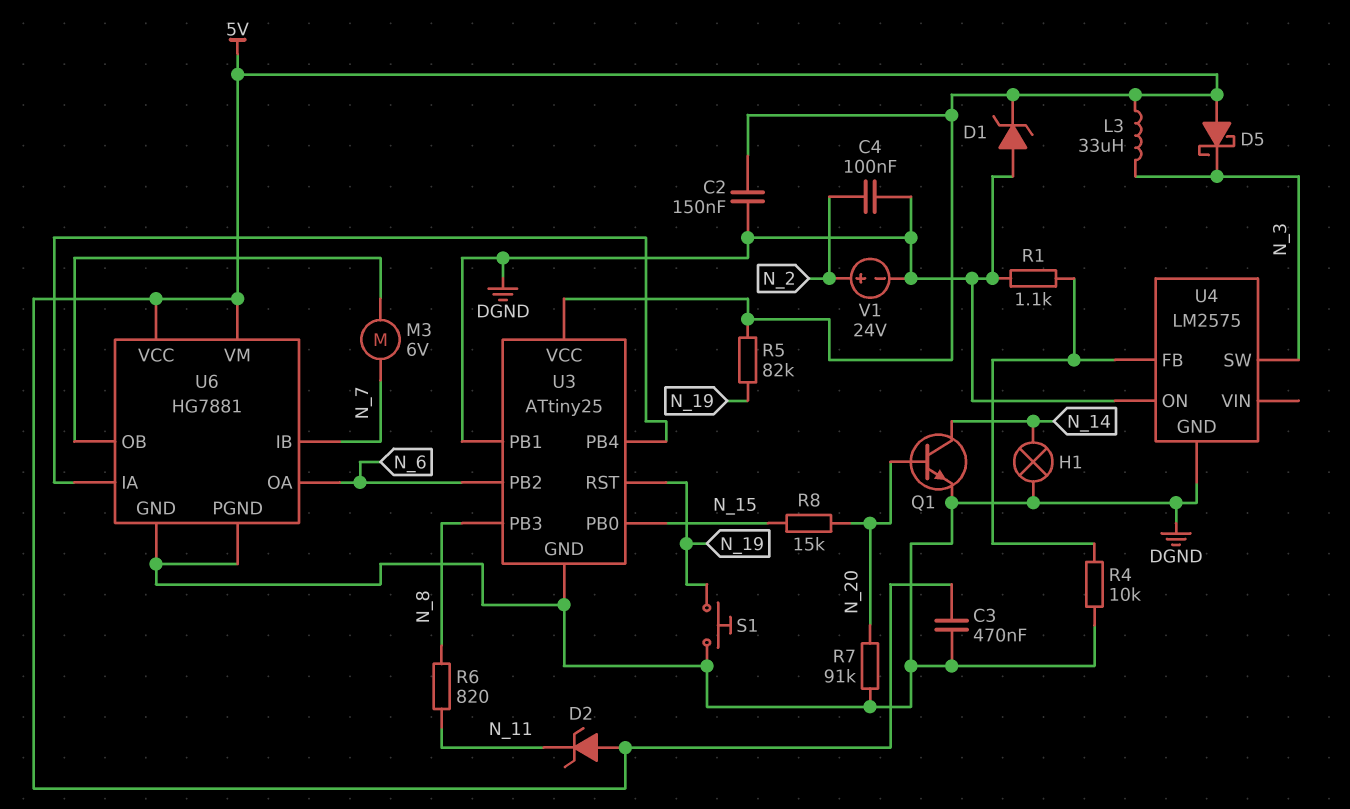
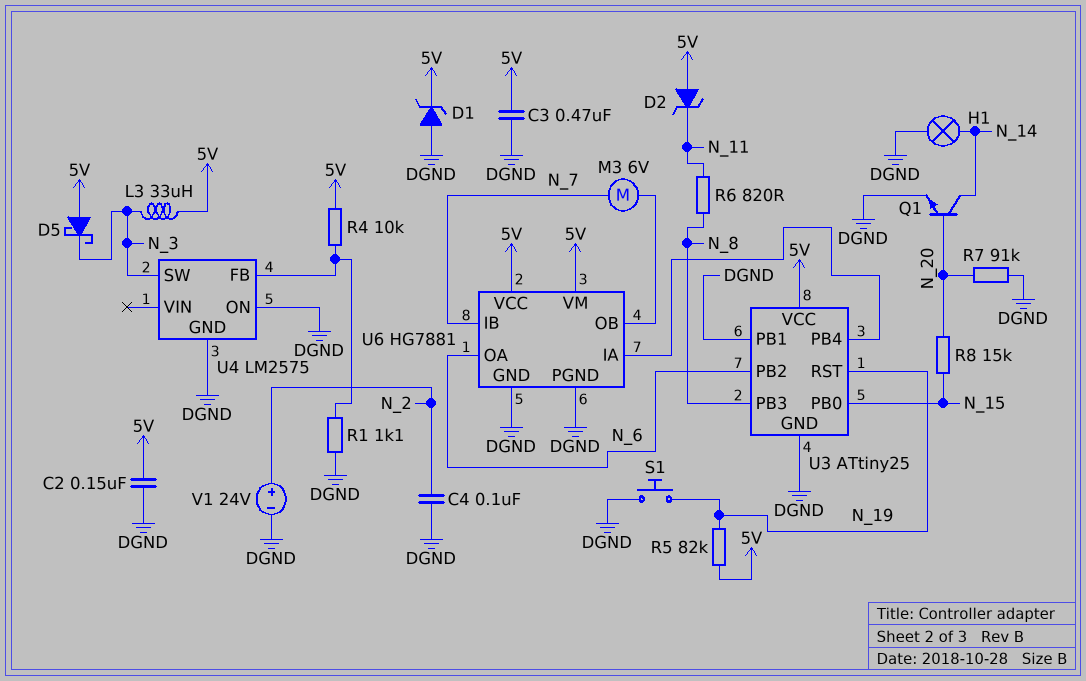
R4: 10k (DGND, U4/FB) -> 10k (5V, U4/FB)

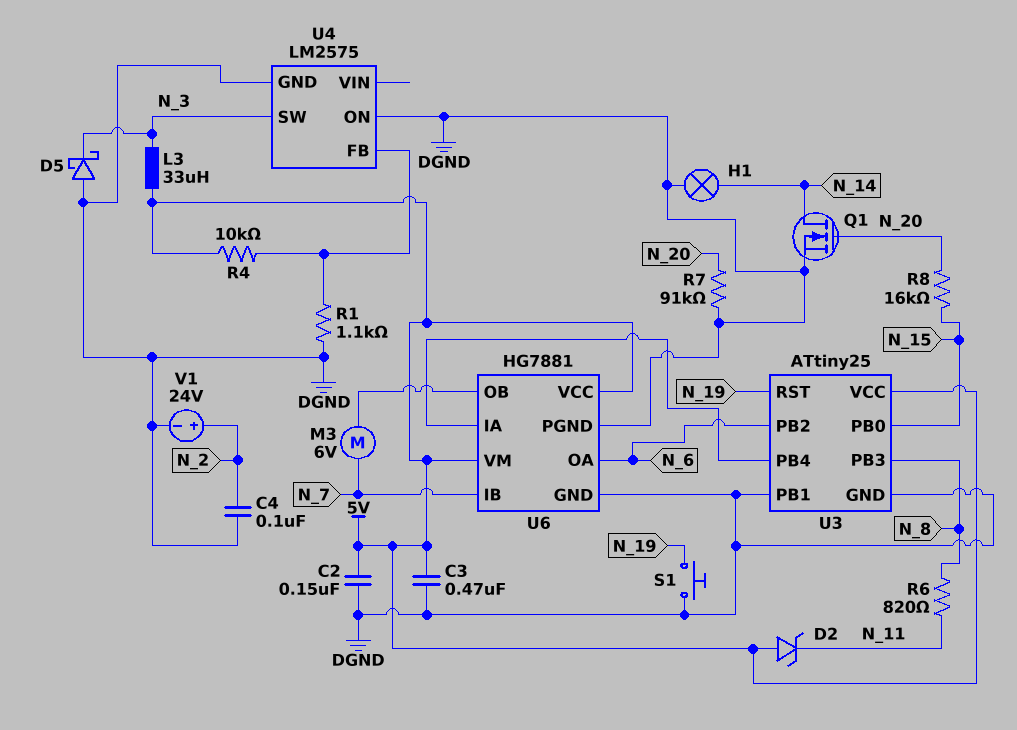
D1: zener (A DGND, K 5V) -> none
D5: schottky (A 5V, K N_3) -> schottky (A DGND, K N_3)
Q1: NPN (B N_20, C N_14, E DGND) -> NMOS (G N_20, D N_14, S DGND)
R5: 82k (5V, N_19) -> none
R8: 15k (N_15, N_20) -> 16k (N_15, N_20)

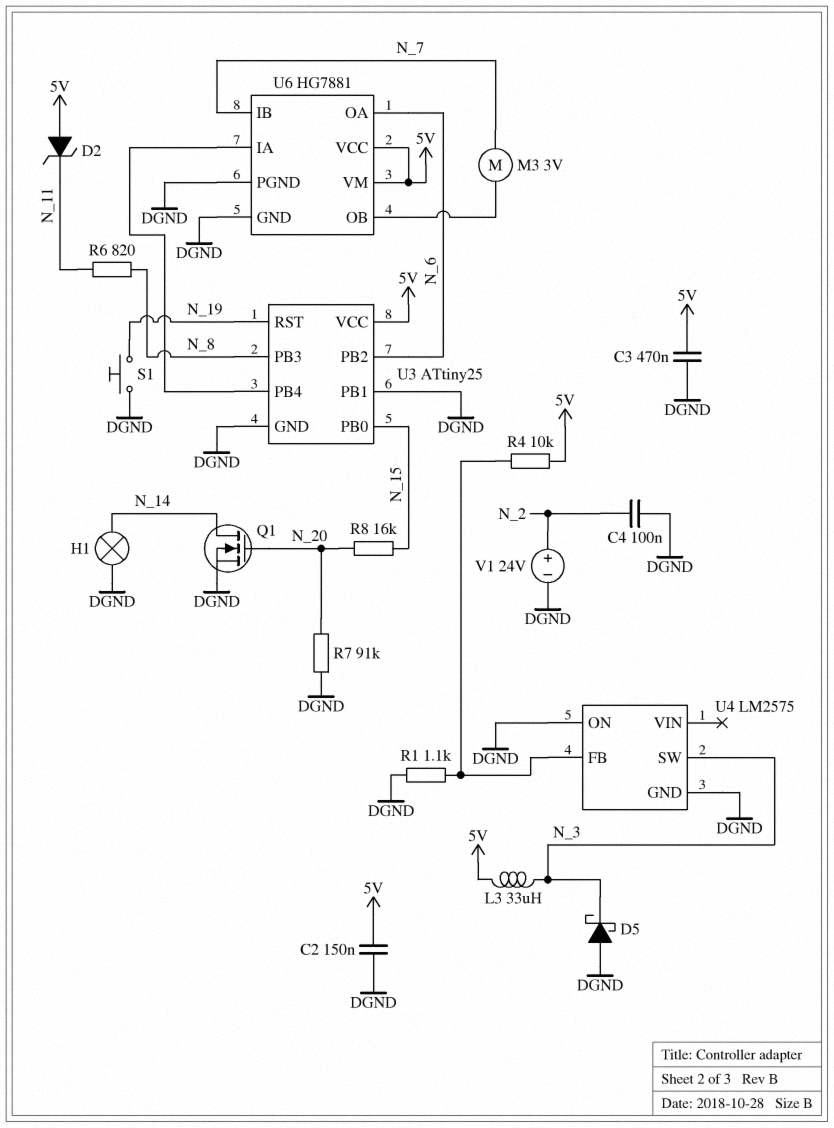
M3: motor 6V (N_7, U6/OB) -> motor 3V (N_7, U6/OB)

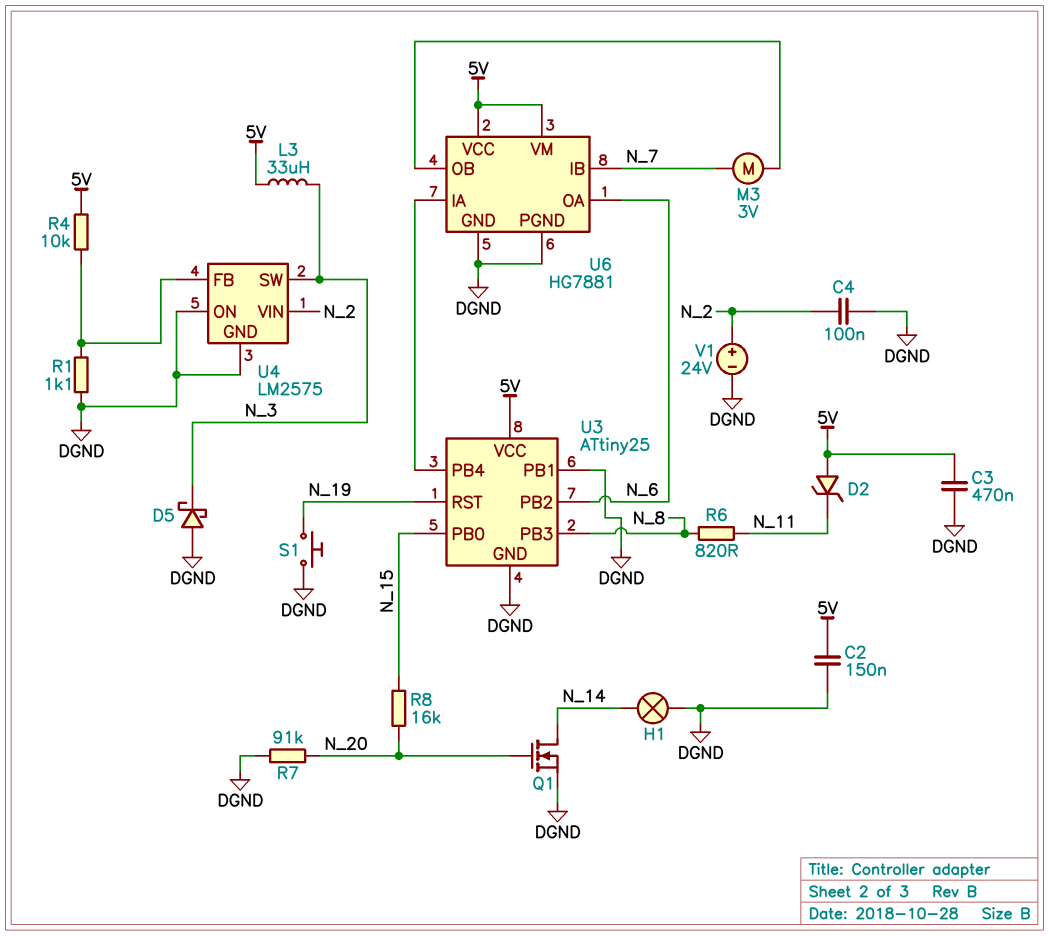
U4 pin VIN: none -> N_2

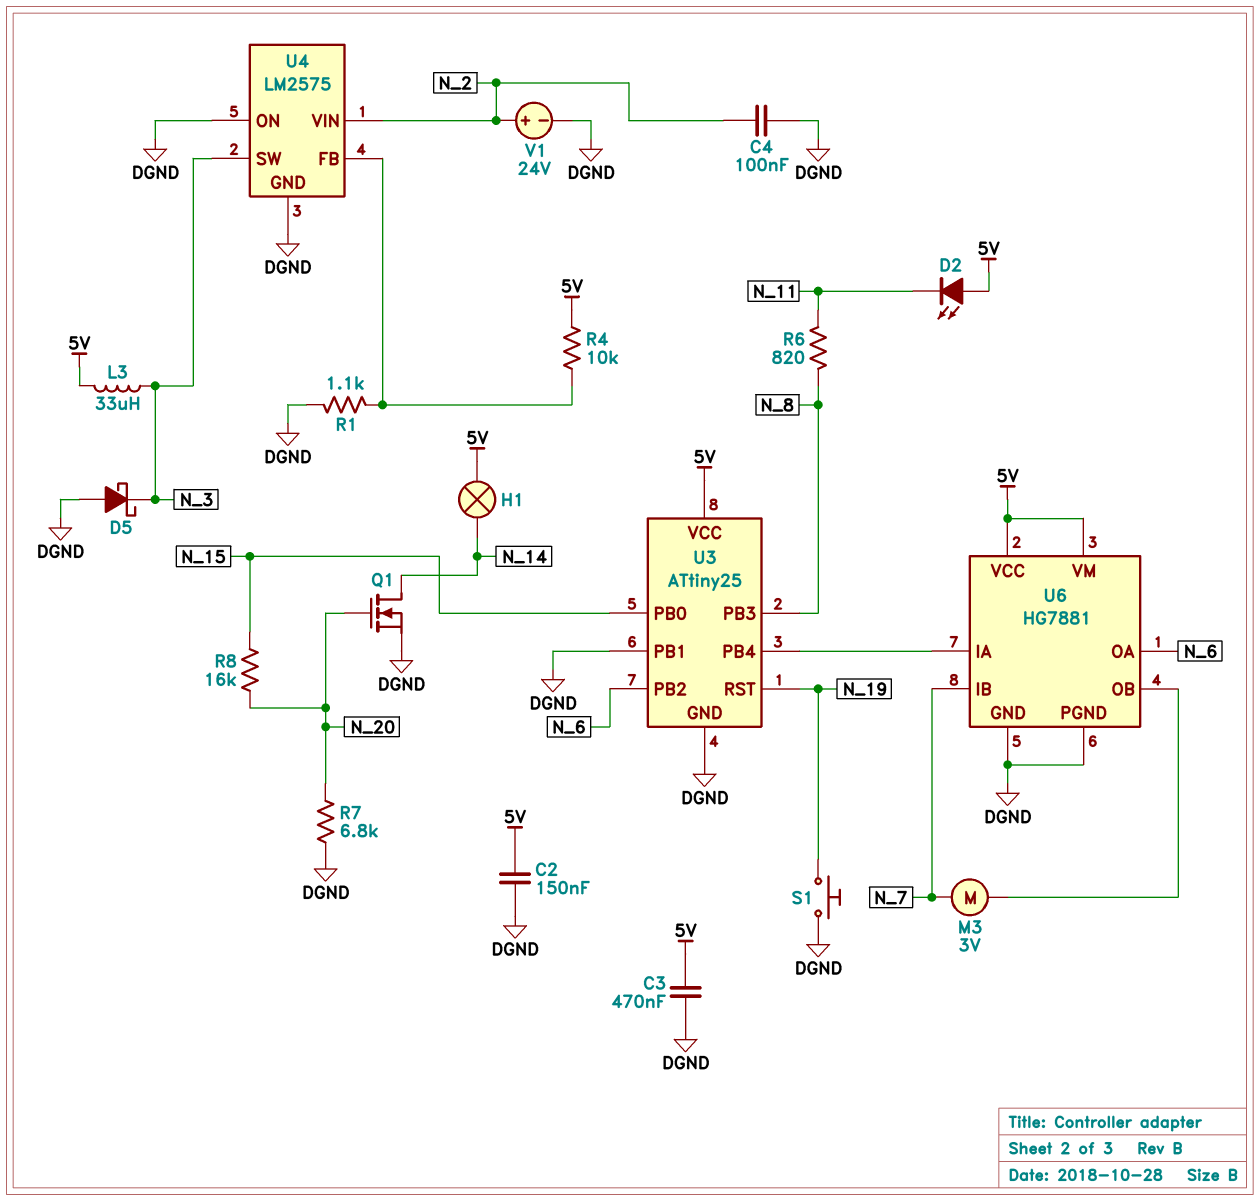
D2: zener (A 5V, K N_11) -> LED (A 5V, K N_11)
H1: lamp (DGND, N_14) -> lamp (5V, N_14)
R7: 91k (DGND, N_20) -> 6.8k (DGND, N_20)

